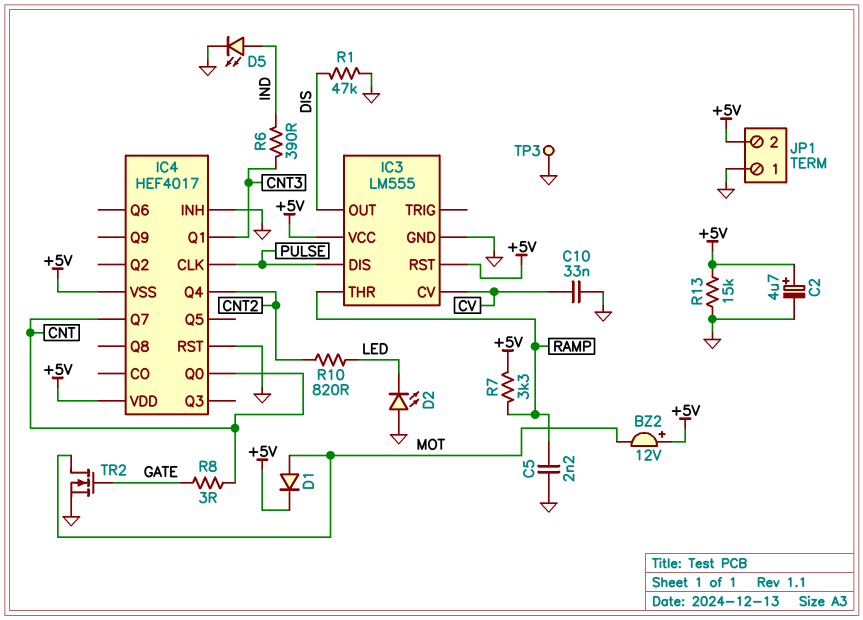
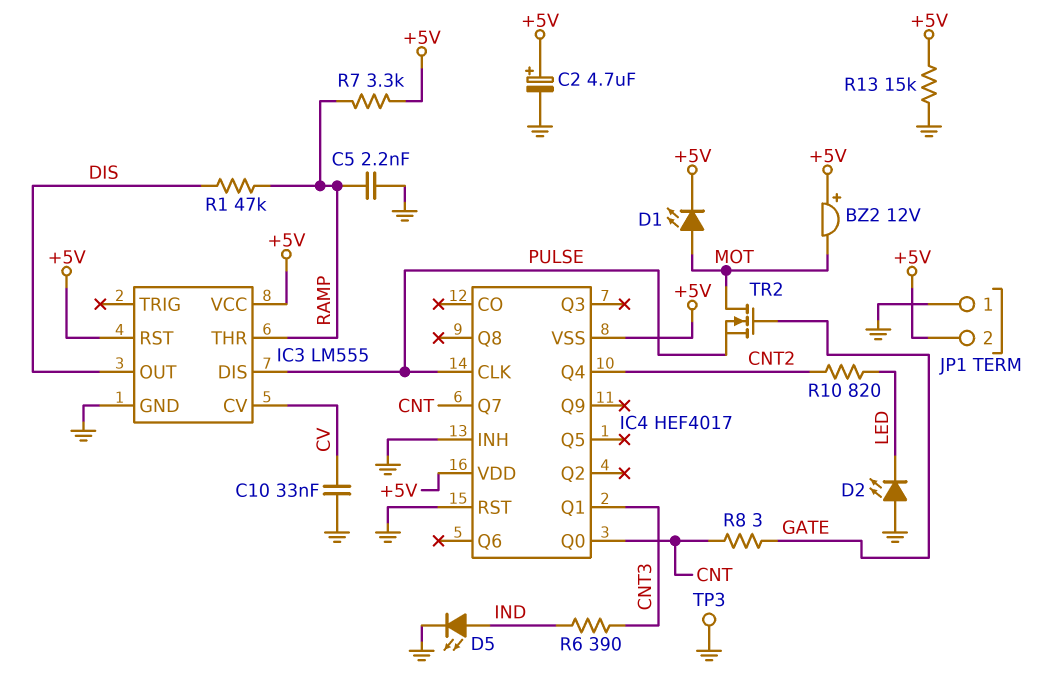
D1: diode (A MOT, K +5V) -> LED (A MOT, K +5V)
R1: 47k (DIS, GND) -> 47k (DIS, RAMP)
TR2: NMOS (G GATE, D MOT, S GND) -> NMOS (G GATE, D MOT, S PULSE)

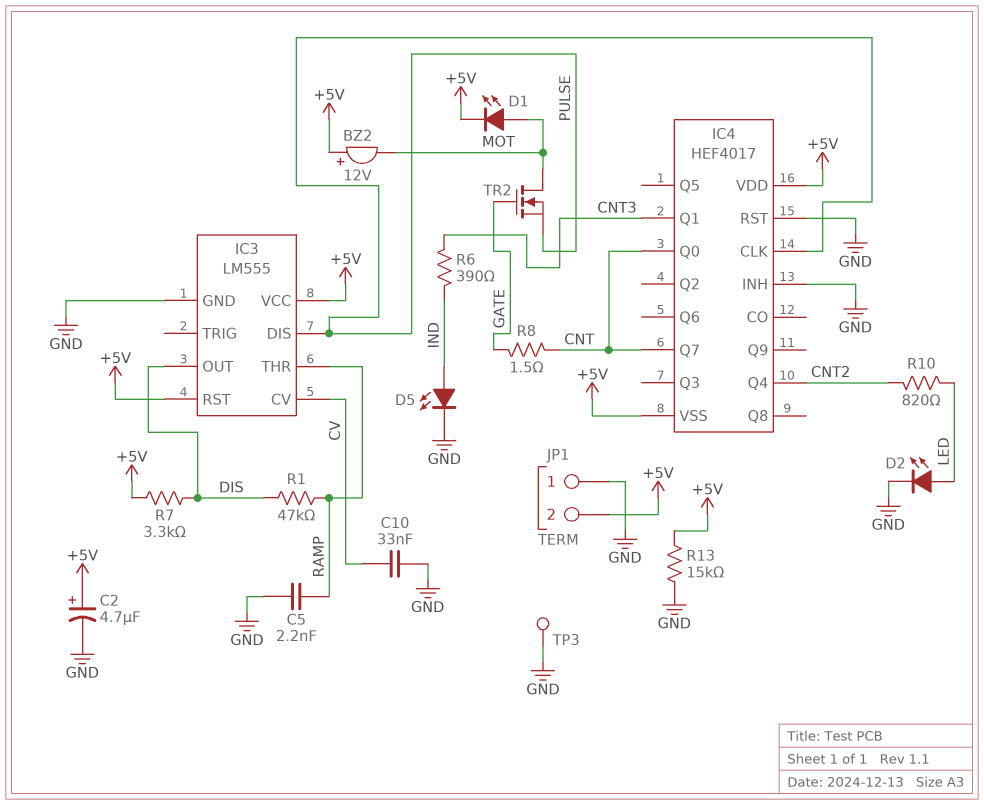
D2: LED (A GND, K LED) -> LED (A LED, K GND)
R7: 3.3k (+5V, RAMP) -> 3.3k (+5V, DIS)
R8: 3 (CNT, GATE) -> 1.5 (CNT, GATE)

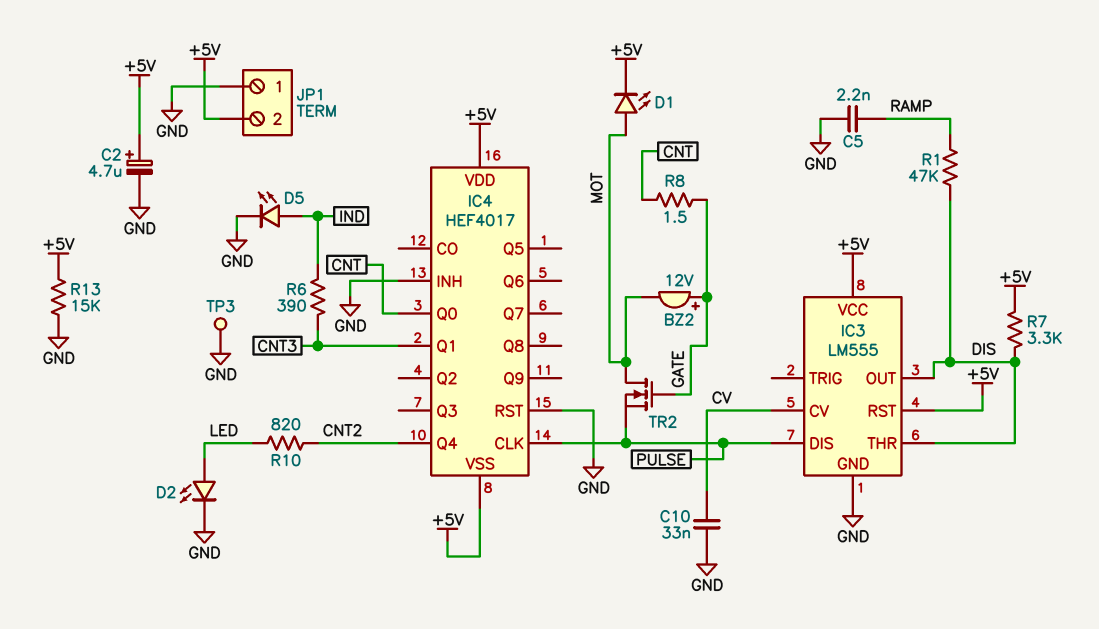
BZ2: buzzer 12V (plus +5V, minus MOT) -> buzzer 12V (plus GATE, minus MOT)
IC3 pin THR: RAMP -> DIS
IC4 pin Q7: CNT -> none

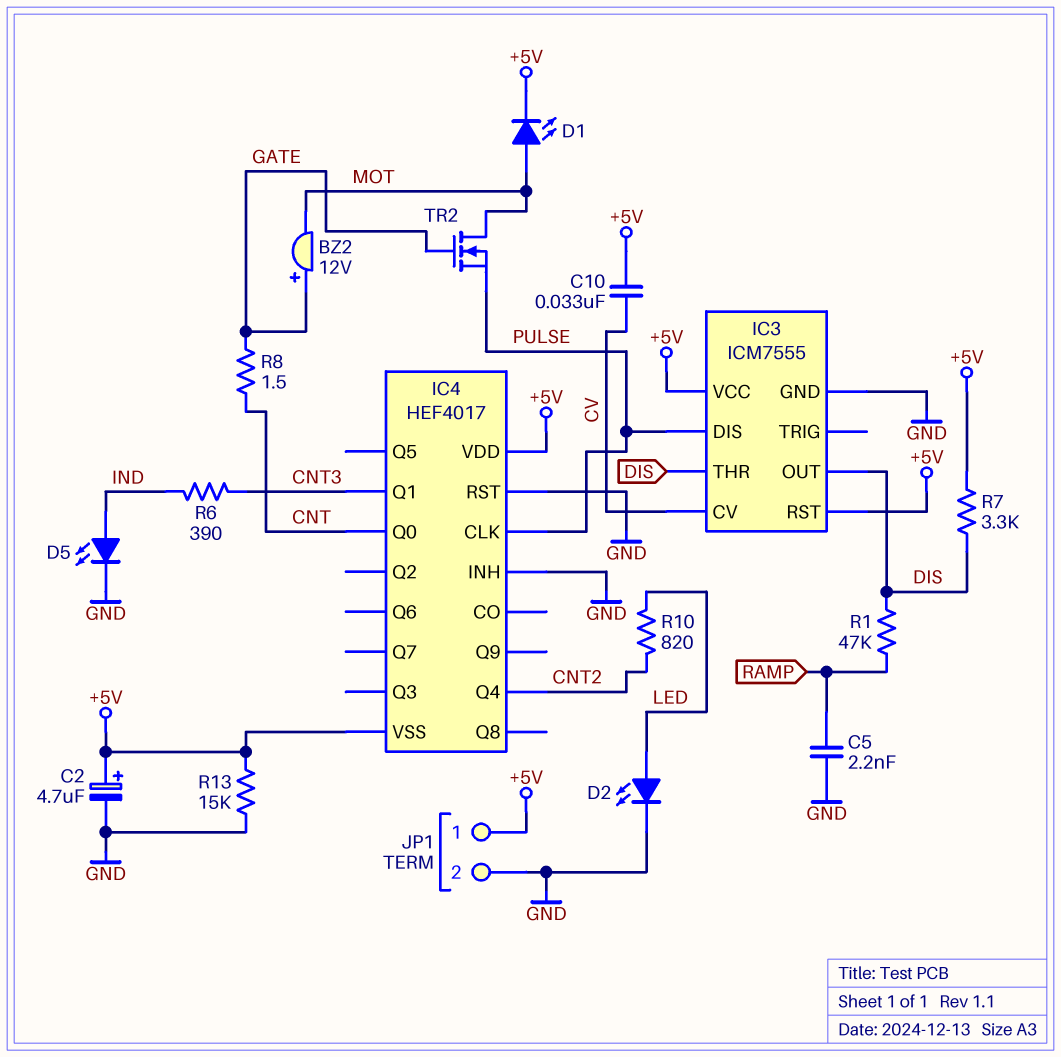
C10: 33nF (CV, GND) -> 33nF (+5V, CV)
IC3: LM555 -> ICM7555
JP1 pin 1: GND -> +5V
JP1 pin 2: +5V -> GND
TP3: test point (GND) -> none

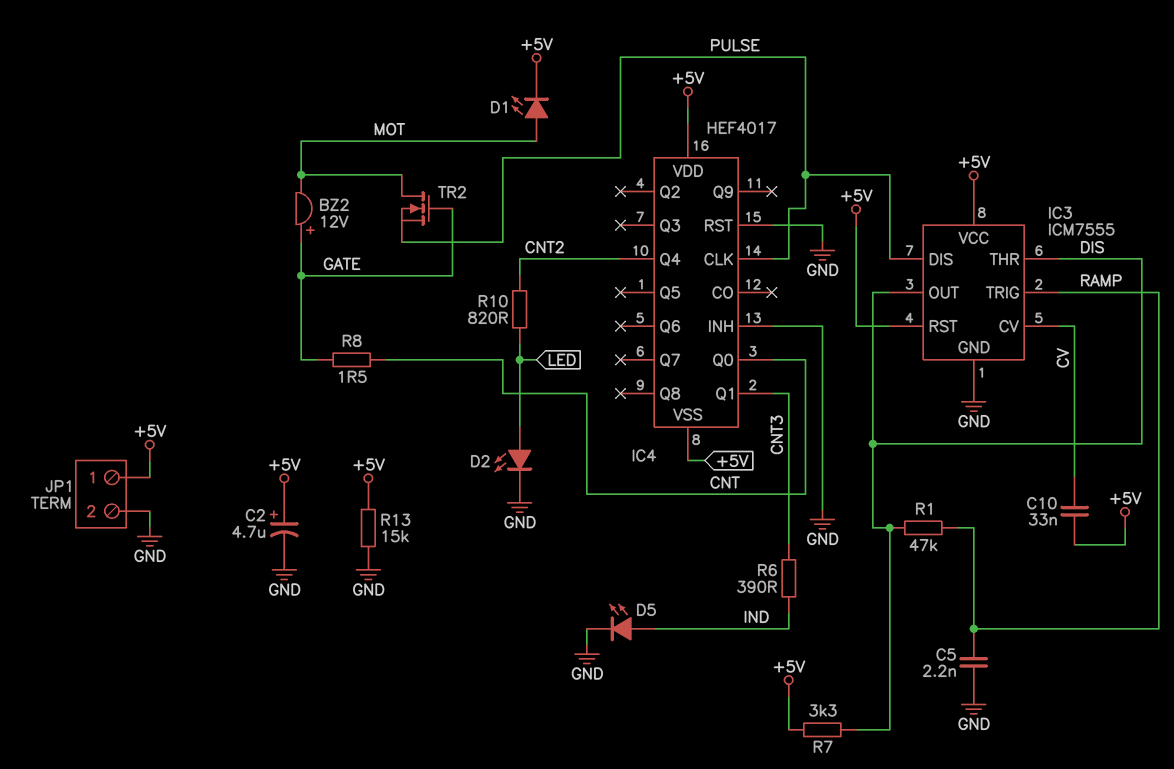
IC3 pin TRIG: none -> RAMP

